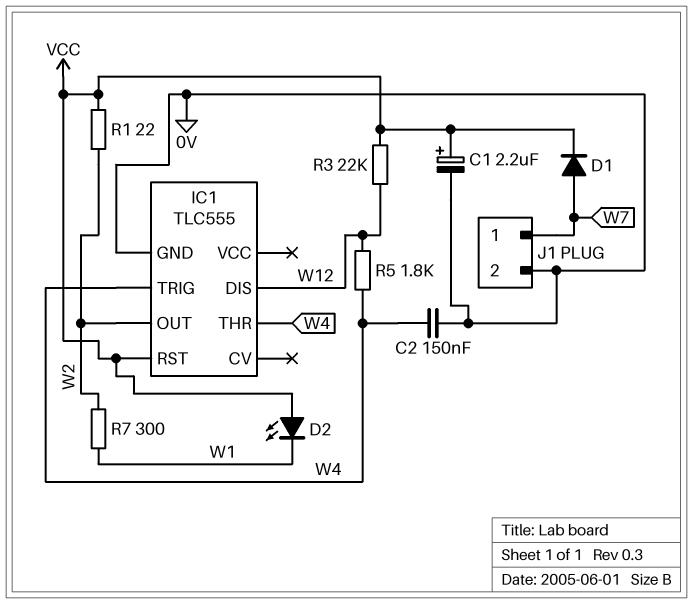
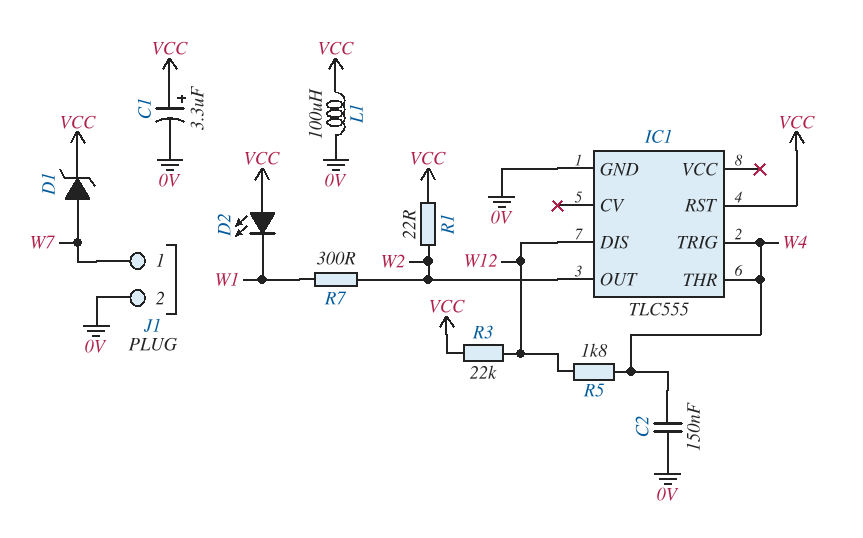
C1: 2.2uF (plus VCC, minus 0V) -> 3.3uF (plus VCC, minus 0V)
D1: diode (A W7, K VCC) -> zener (A W7, K VCC)
L1: none -> 100uH (0V, VCC)

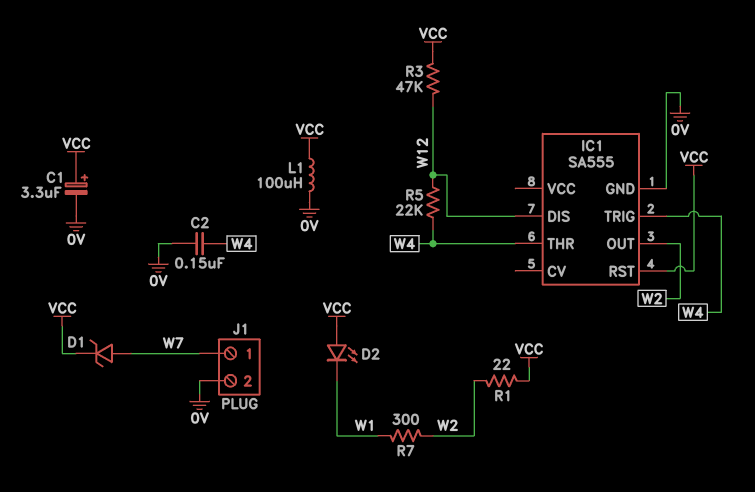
IC1: TLC555 -> SA555
R3: 22k (VCC, W12) -> 47k (VCC, W12)
R5: 1.8k (W4, W12) -> 22k (W4, W12)

